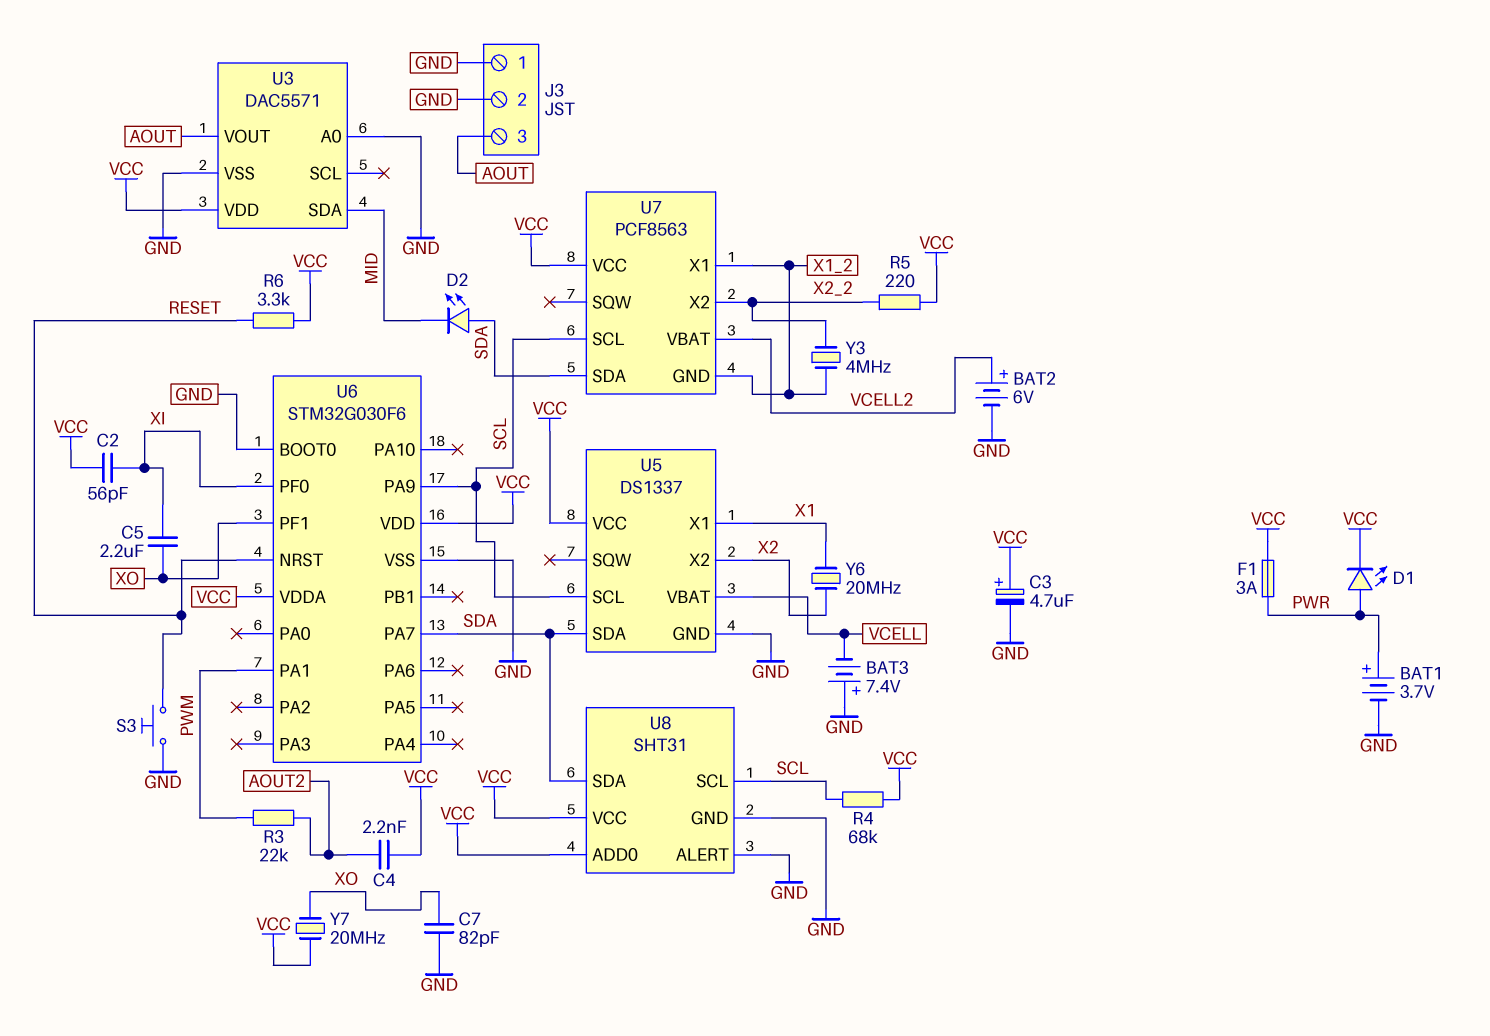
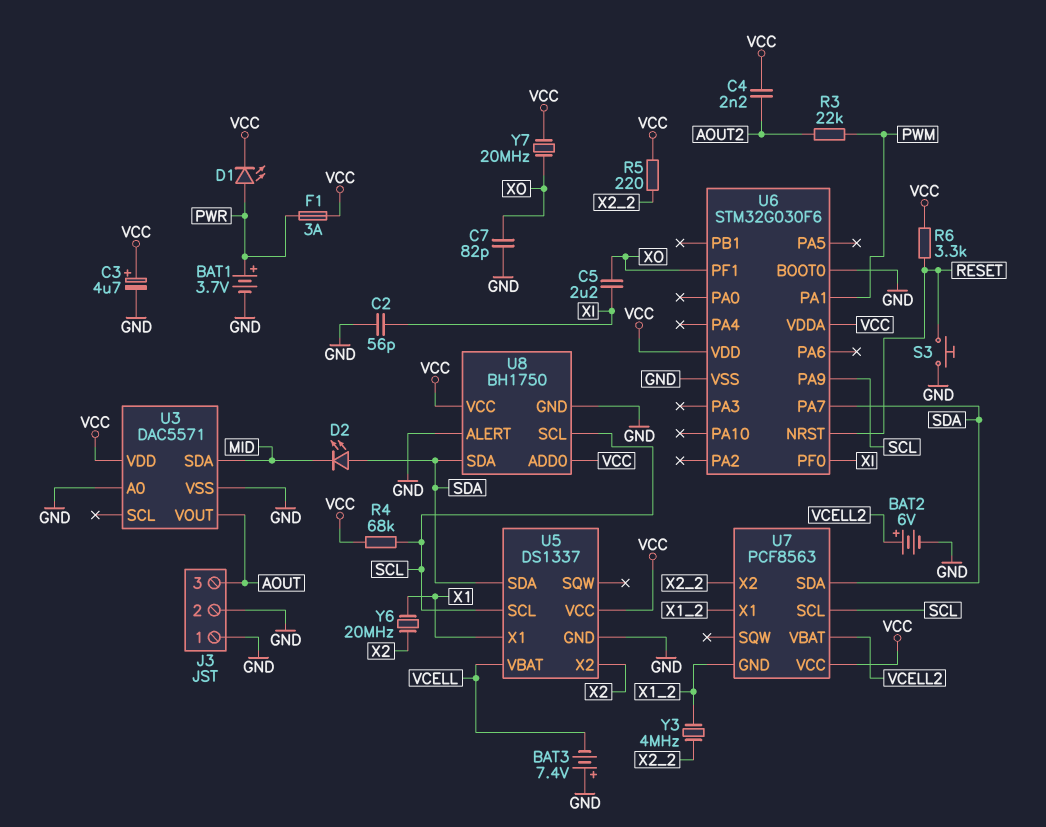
C2: 56pF (VCC, XI) -> 56pF (GND, XI)
U8: SHT31 -> BH1750

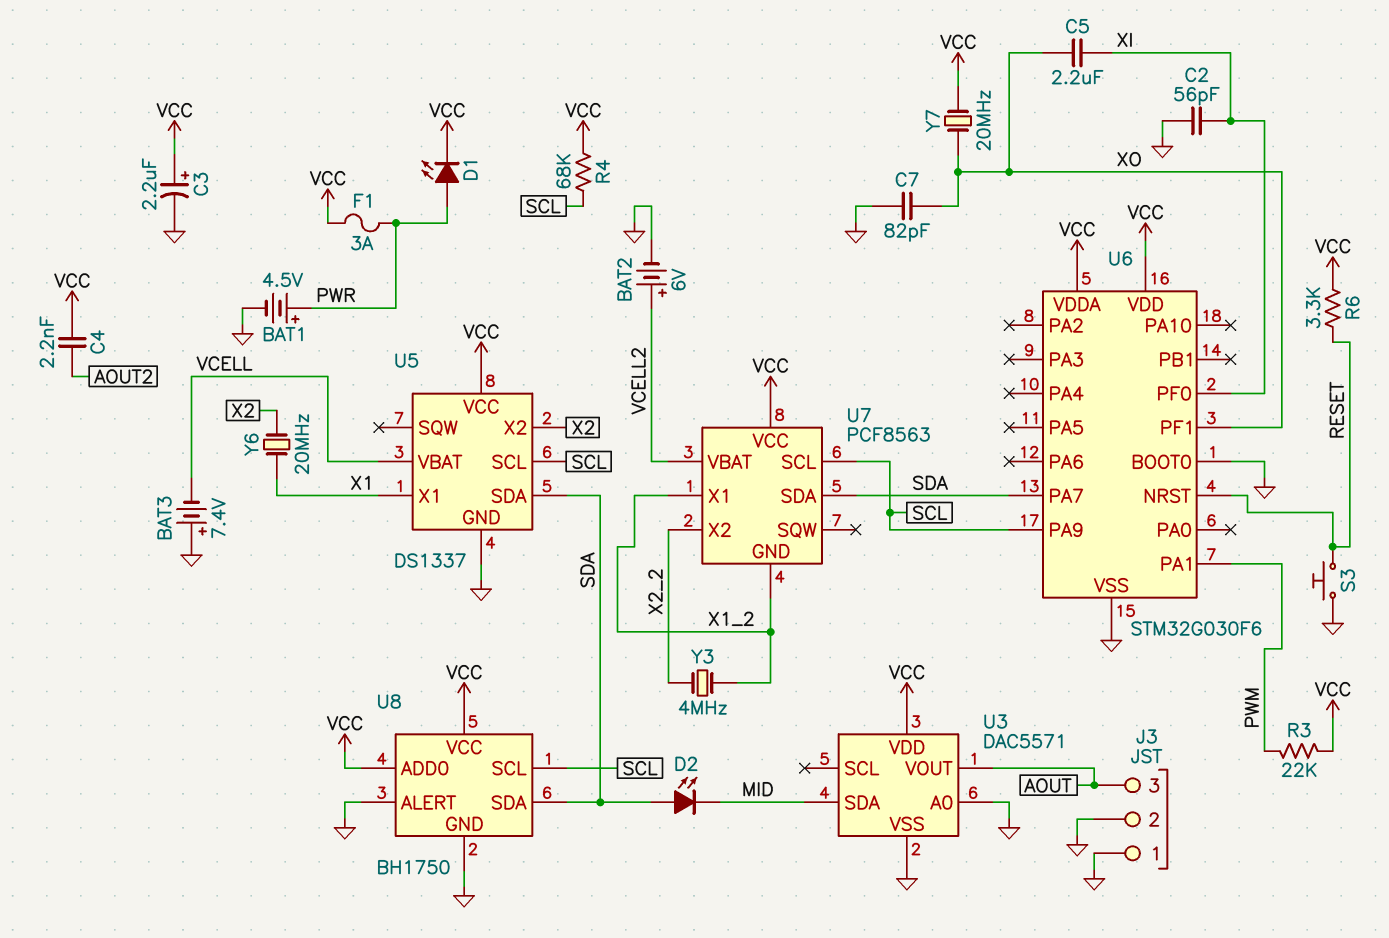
BAT1: 3.7V (plus PWR, minus GND) -> 4.5V (plus PWR, minus GND)
C3: 4.7uF (plus VCC, minus GND) -> 2.2uF (plus VCC, minus GND)
R3: 22k (AOUT2, PWM) -> 22k (PWM, VCC)
R5: 220 (VCC, X2_2) -> none

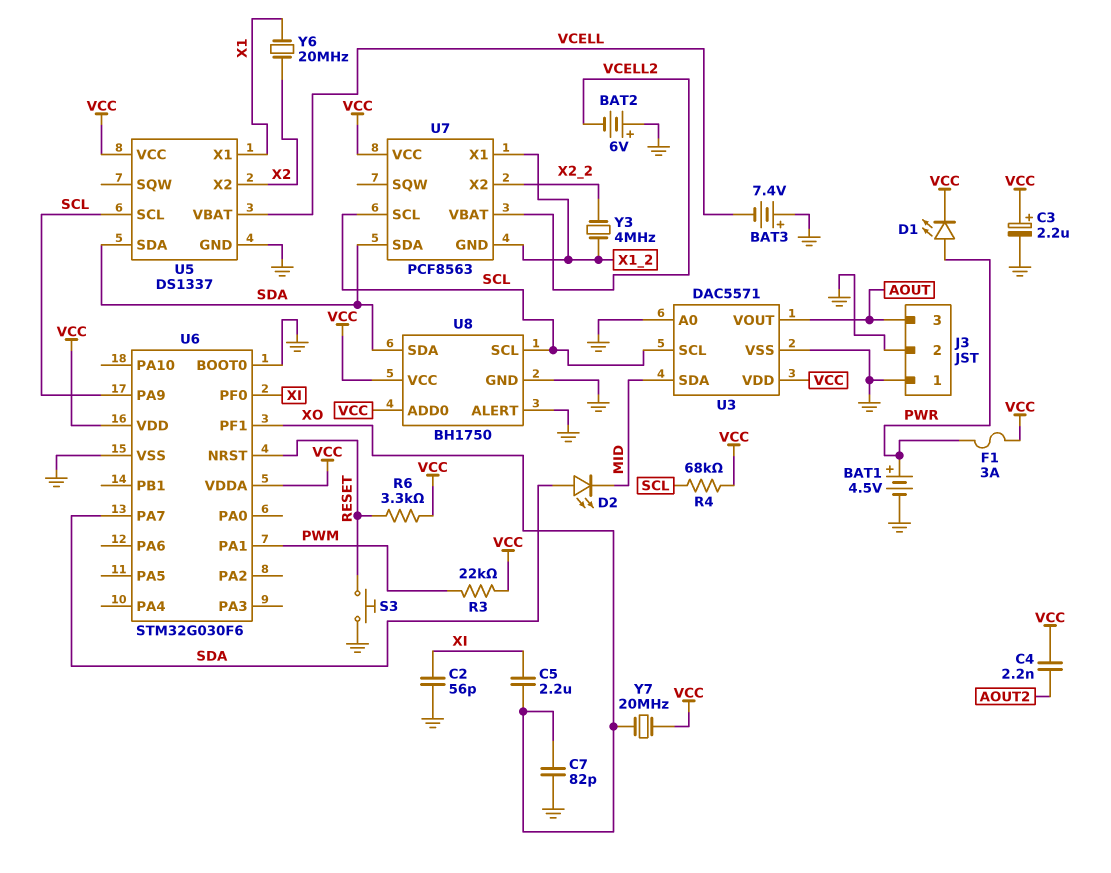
BAT2: 6V (plus VCELL2, minus GND) -> 6V (plus GND, minus VCELL2)
U3 pin SCL: none -> SCL

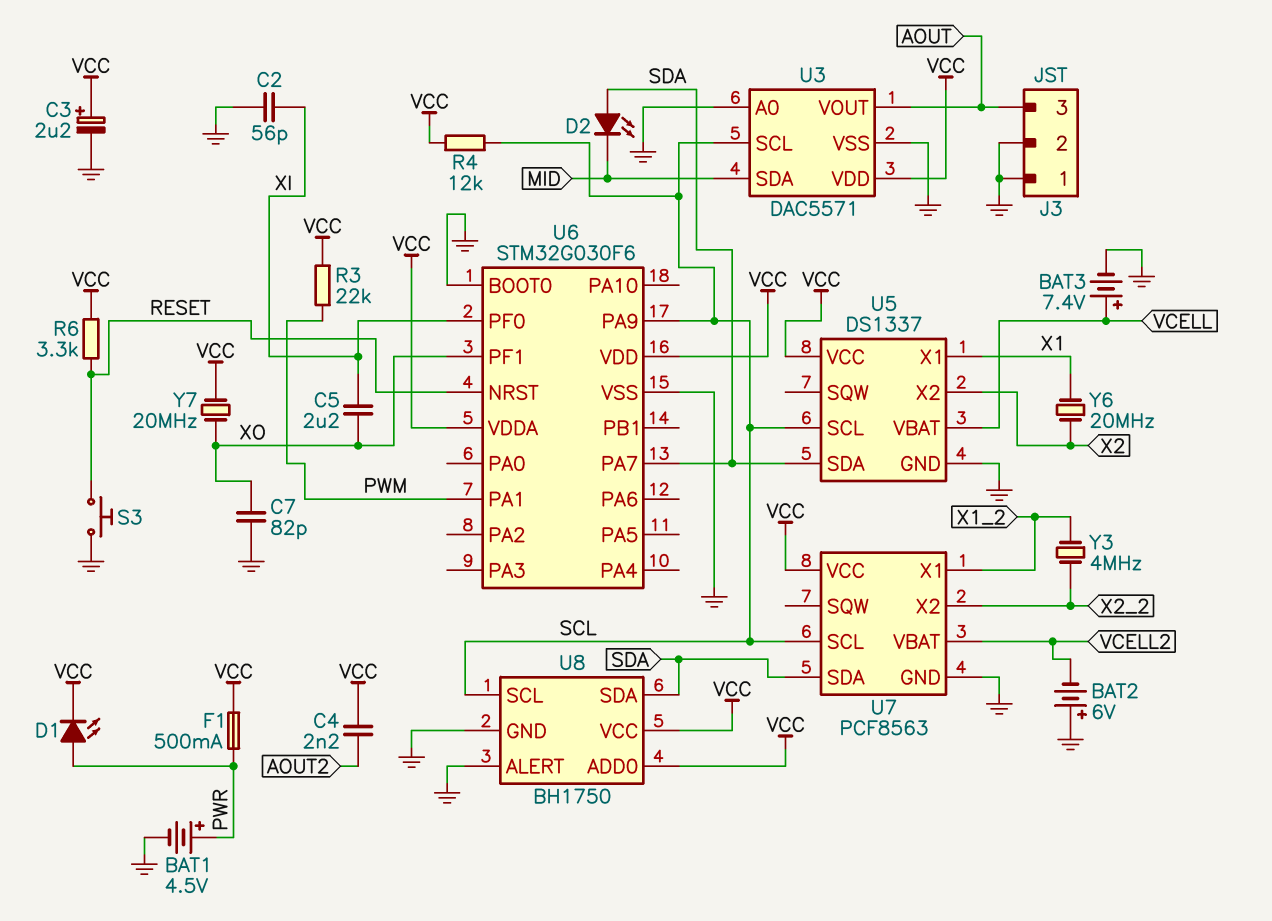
BAT3: 7.4V (plus GND, minus VCELL) -> 7.4V (plus VCELL, minus GND)
F1: 3A (PWR, VCC) -> 500mA (PWR, VCC)
R4: 68k (SCL, VCC) -> 12k (SCL, VCC)
U7 pin GND: X1_2 -> GND

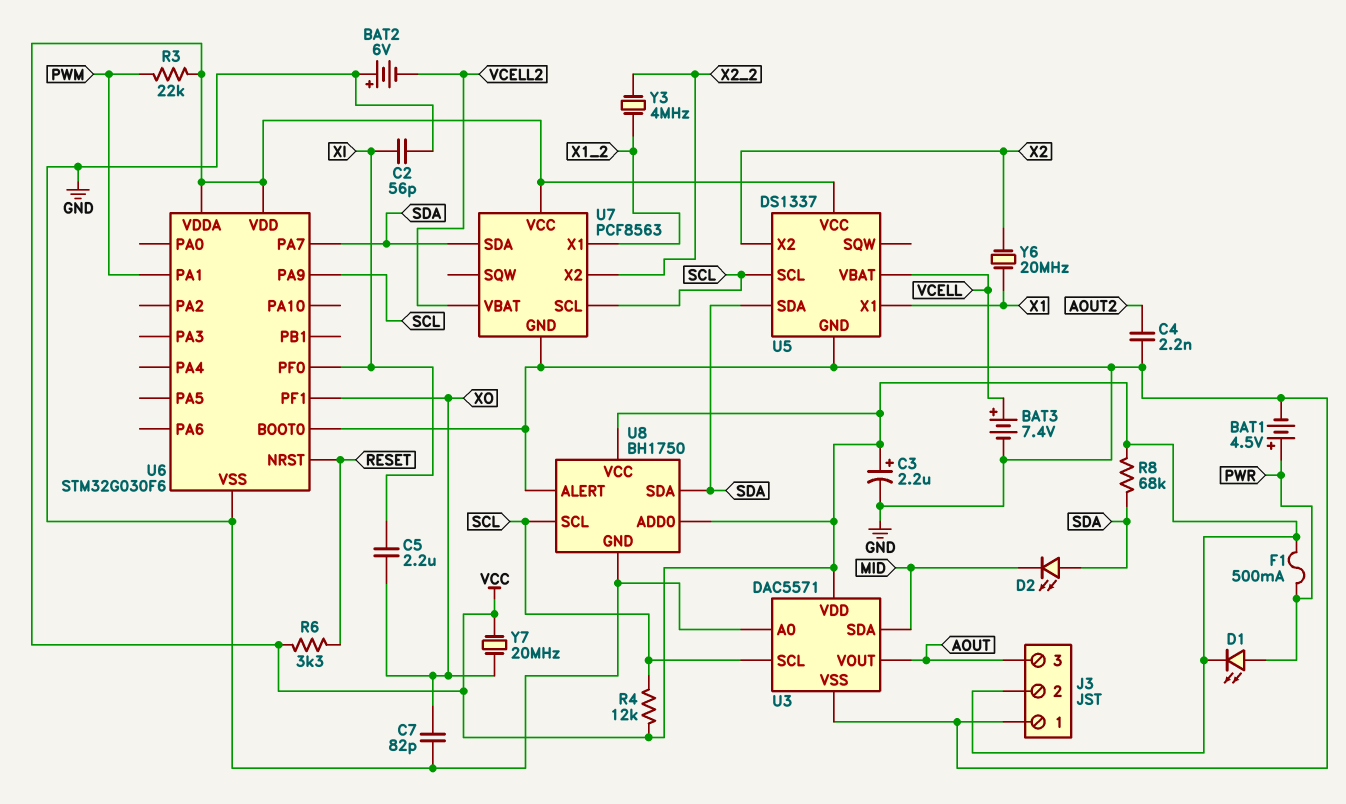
C4: 2.2nF (AOUT2, VCC) -> 2.2nF (AOUT2, GND)
J3 pin 2: GND -> VCC
R8: none -> 68k (SDA, VCC)
S3: button (GND, RESET) -> none

